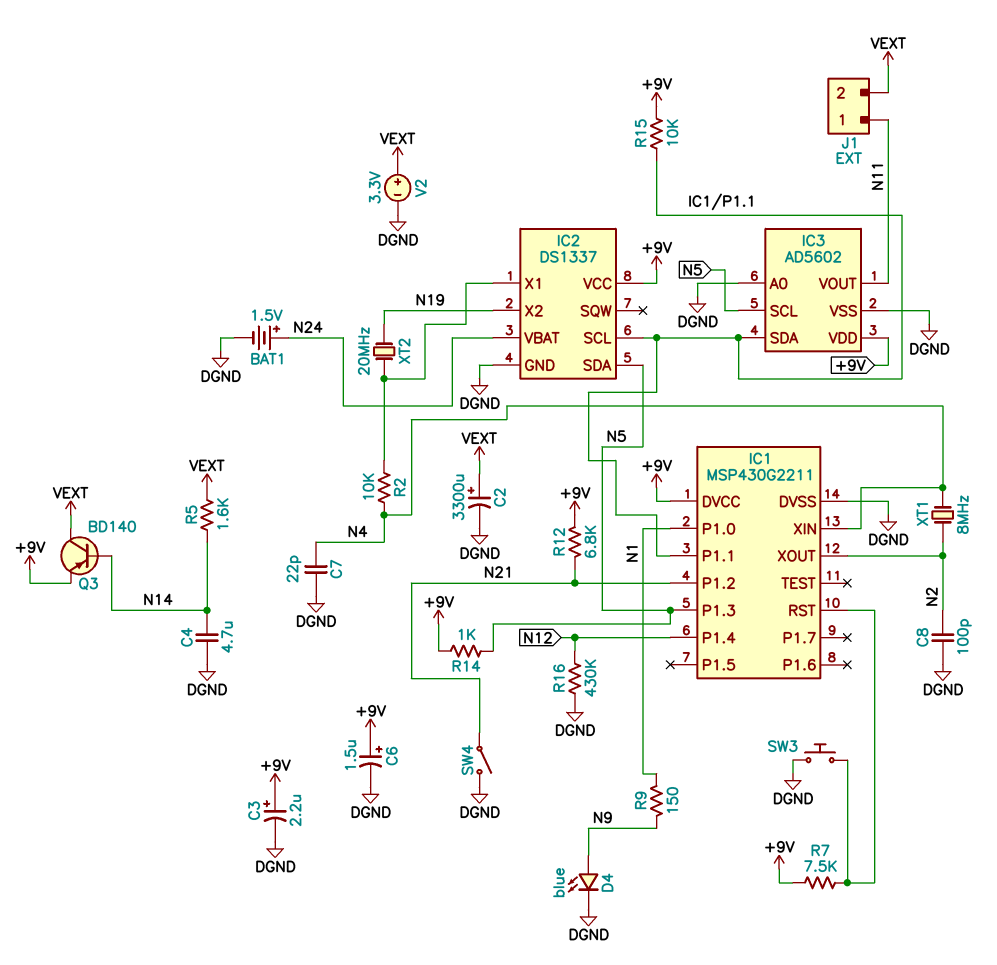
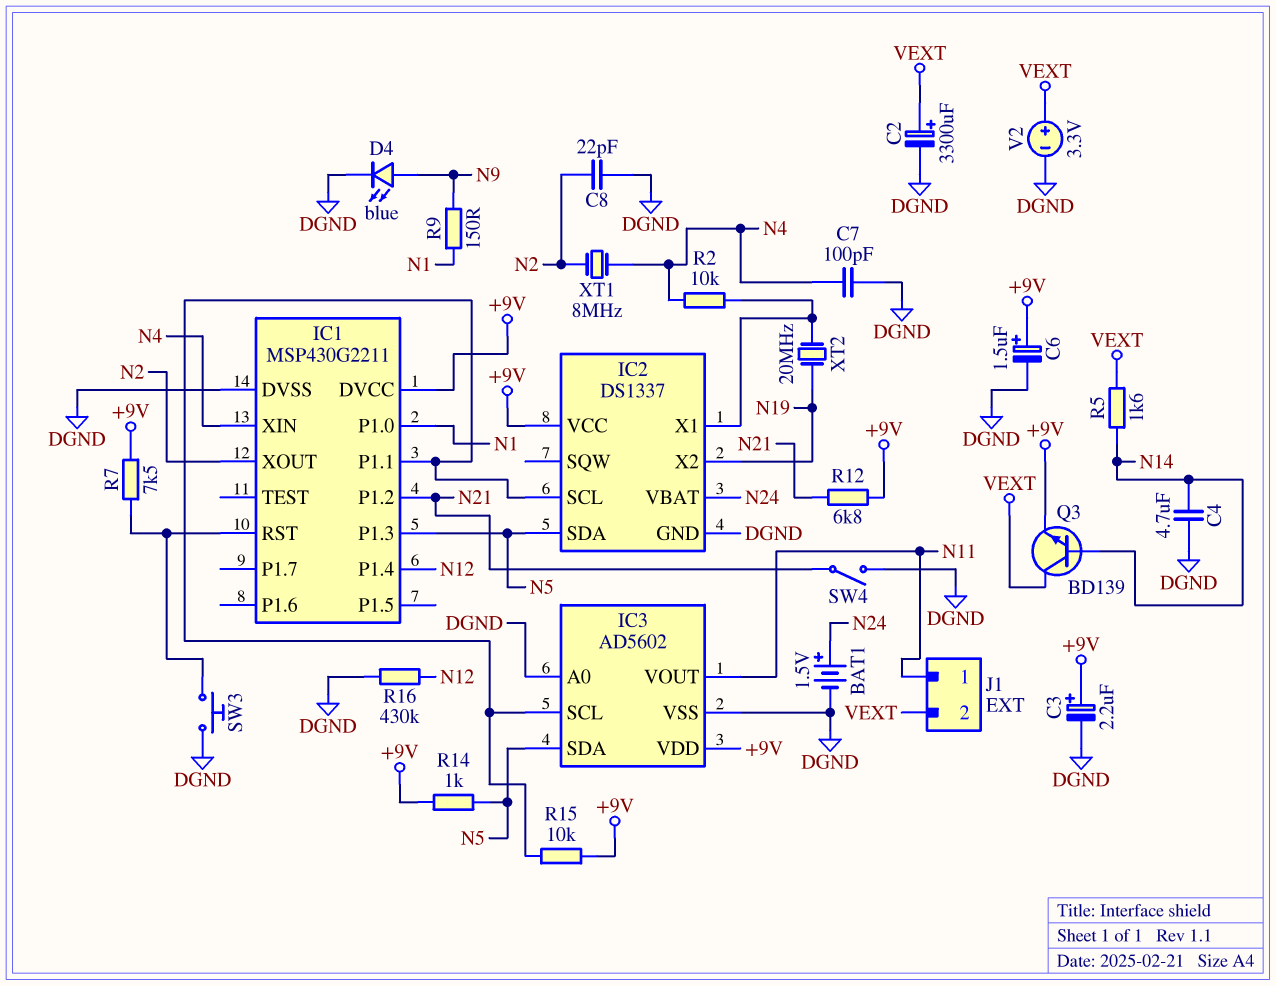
C7: 22pF (DGND, N4) -> 100pF (DGND, N4)
C8: 100pF (DGND, N2) -> 22pF (DGND, N2)
IC3 pin SCL: N5 -> IC1/P1.1
IC3 pin SDA: IC1/P1.1 -> N5
Q3: PNP BD140 (B N14, C VEXT, E +9V) -> NPN BD139 (B N14, C VEXT, E +9V)

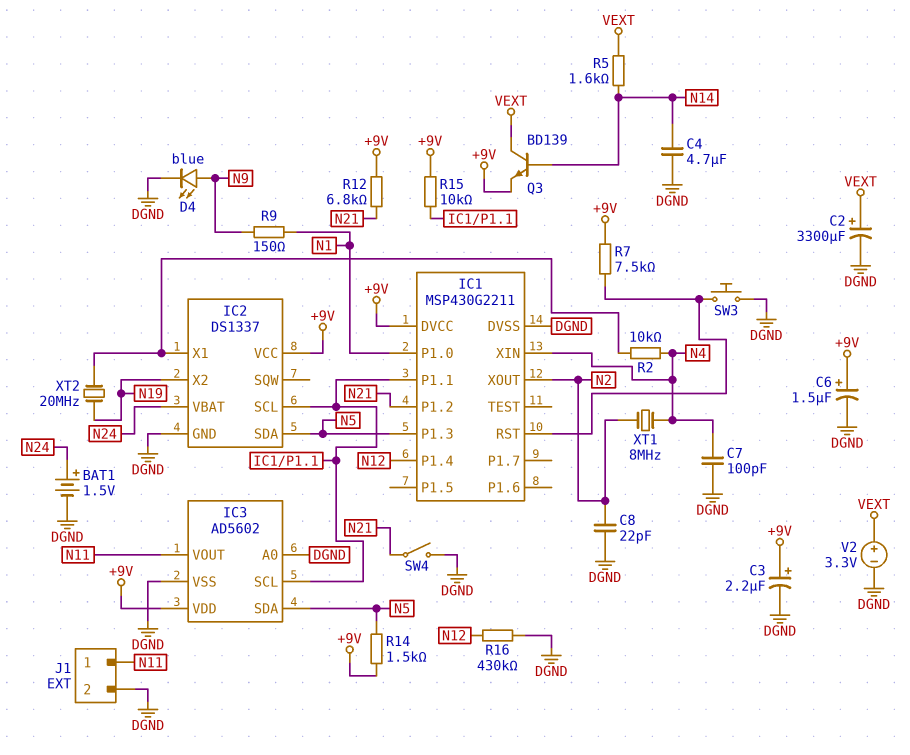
J1 pin 2: VEXT -> DGND
R14: 1k (+9V, N5) -> 1.5k (+9V, N5)

